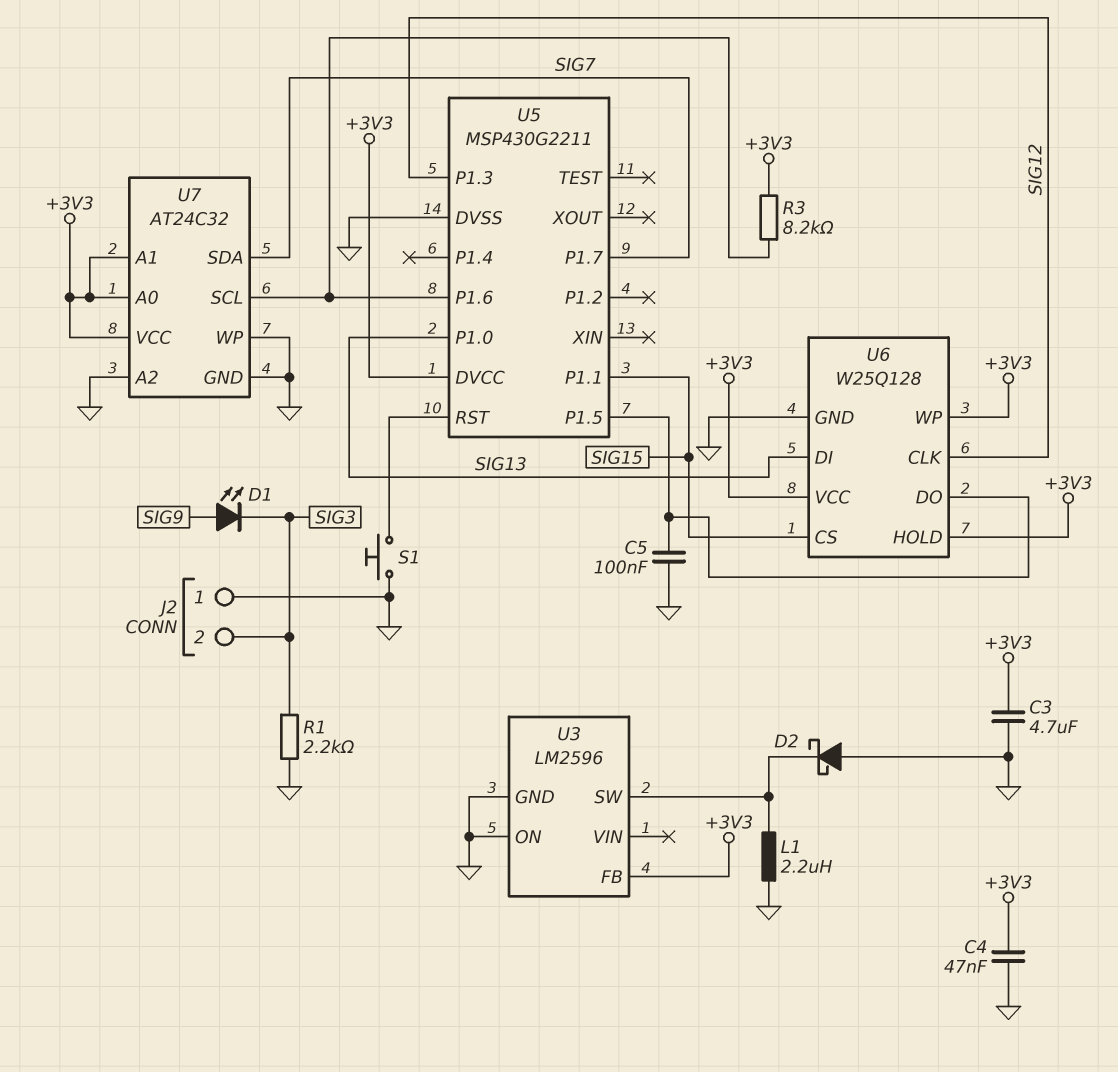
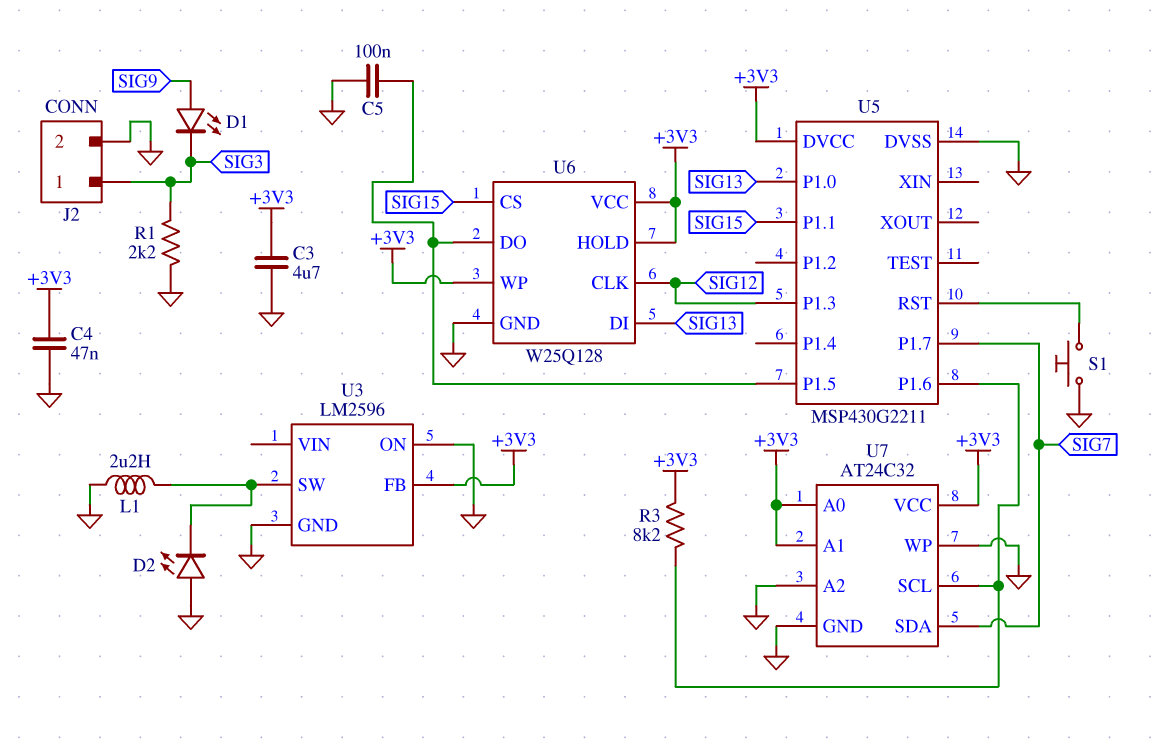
D2: schottky (A GND, K U3/SW) -> LED (A GND, K U3/SW)
J2 pin 1: GND -> SIG3
J2 pin 2: SIG3 -> GND

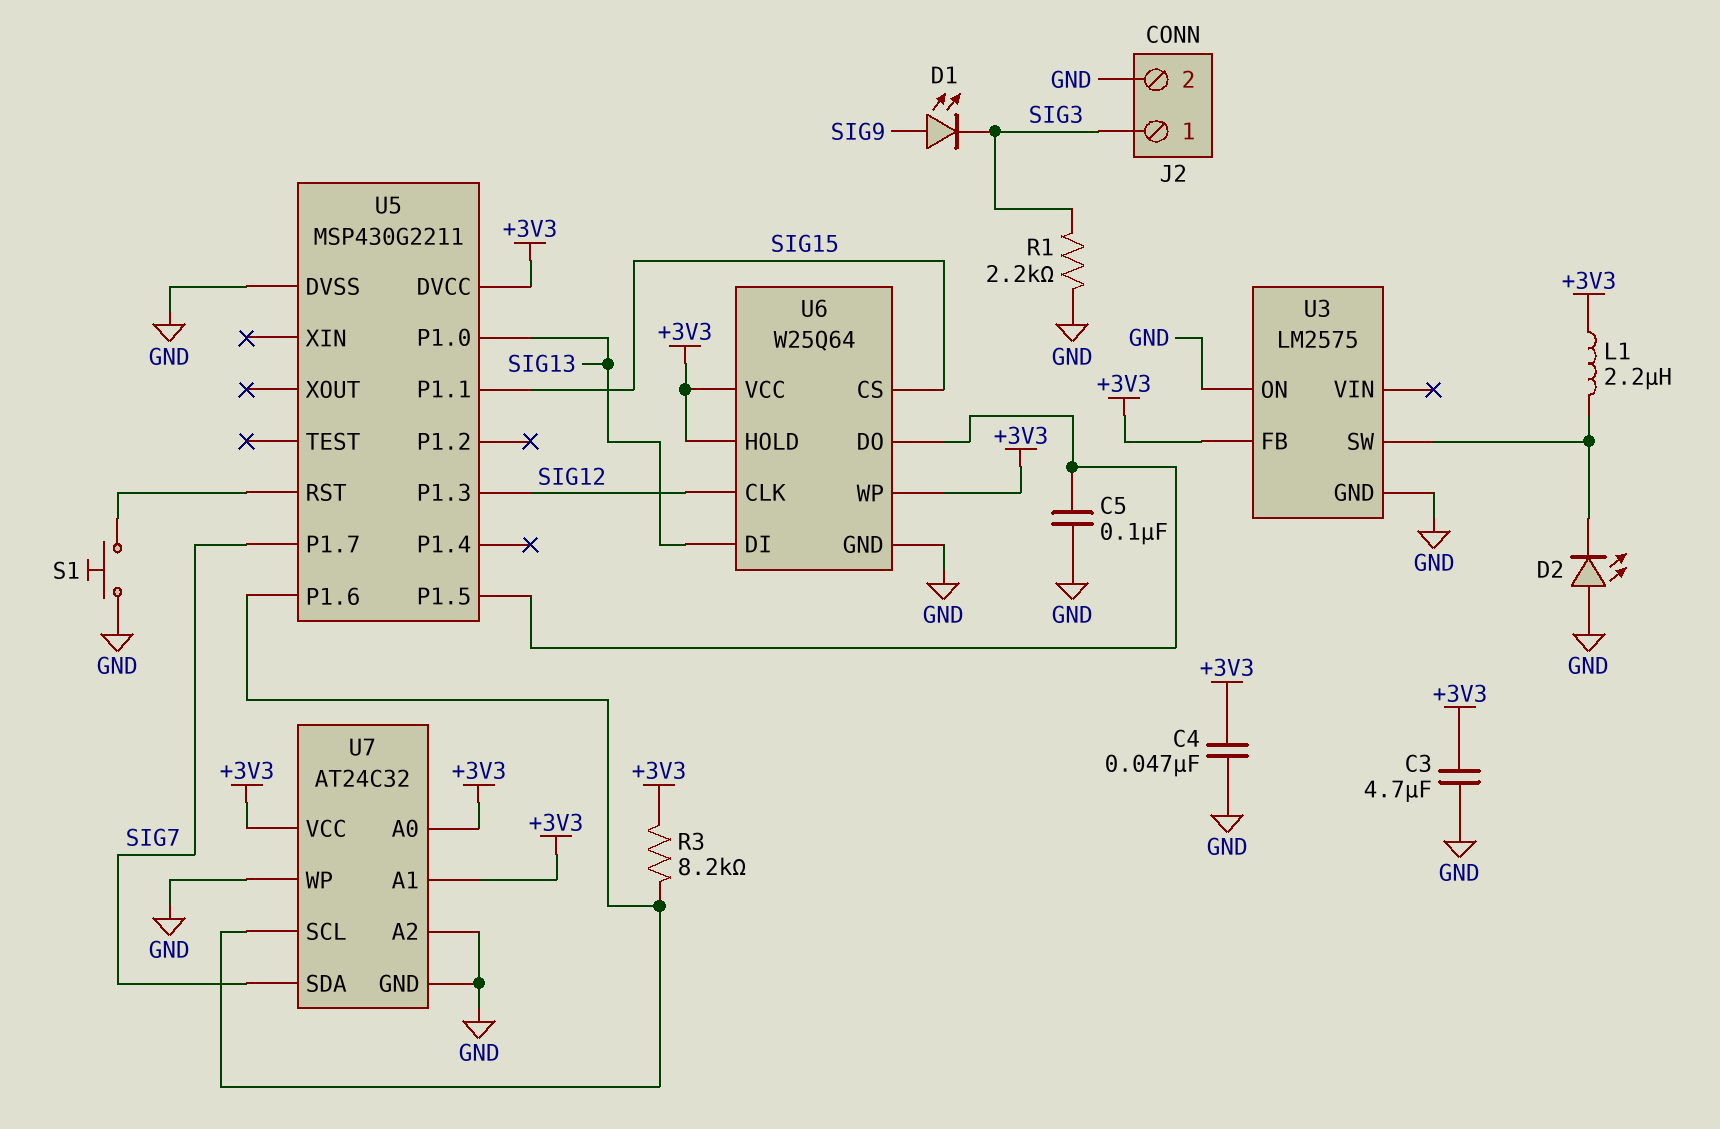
L1: 2.2uH (GND, U3/SW) -> 2.2uH (+3V3, U3/SW)
U3: LM2596 -> LM2575
U6: W25Q128 -> W25Q64

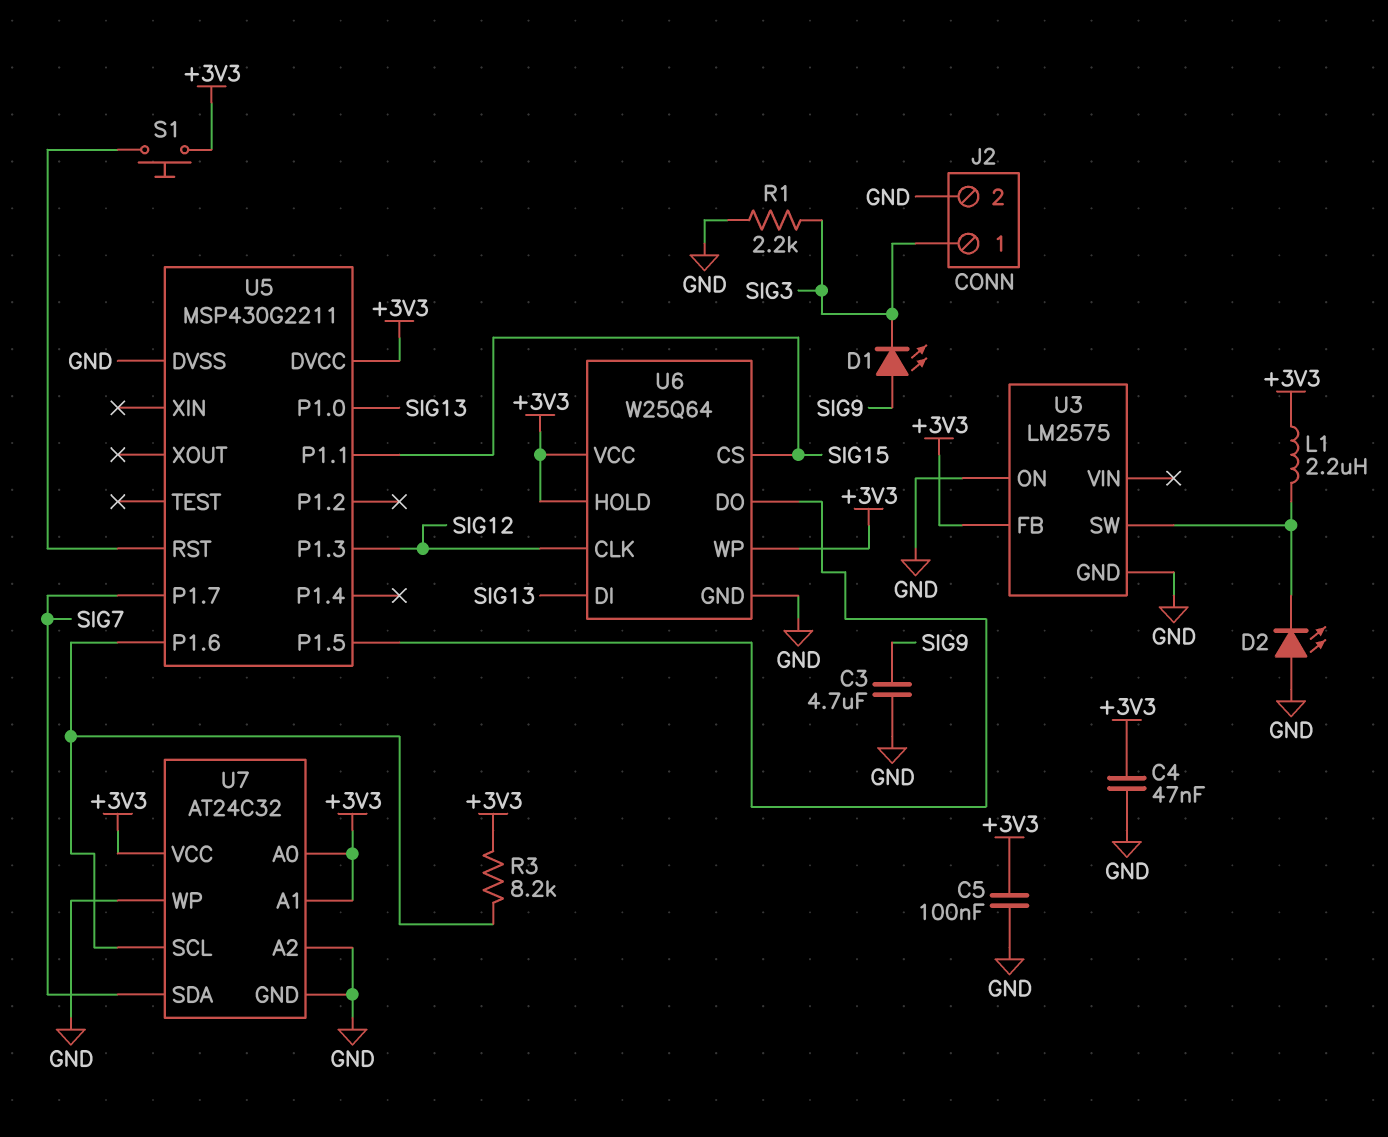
C3: 4.7uF (+3V3, GND) -> 4.7uF (GND, SIG9)
C5: 100nF (GND, U5/P1.5) -> 100nF (+3V3, GND)
S1: button (GND, U5/RST) -> button (+3V3, U5/RST)

